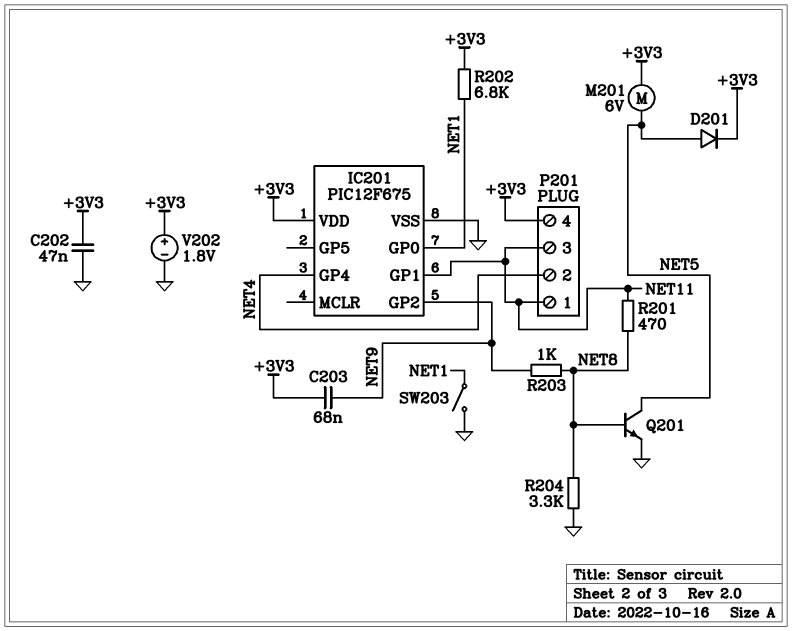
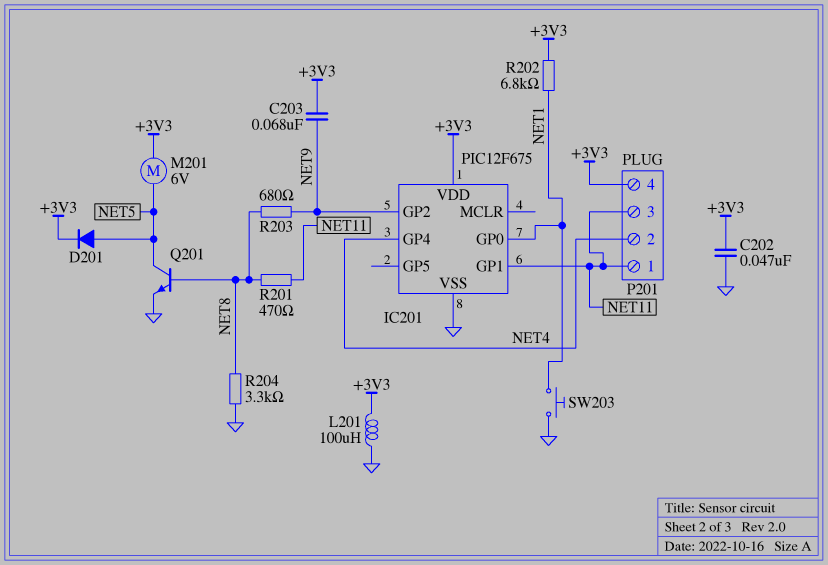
L201: none -> 100uH (+3V3, GND)
R203: 1k (NET8, NET9) -> 680 (NET8, NET9)
SW203: switch (GND, NET1) -> button (GND, NET1)
V202: 1.8V (plus +3V3, minus GND) -> none

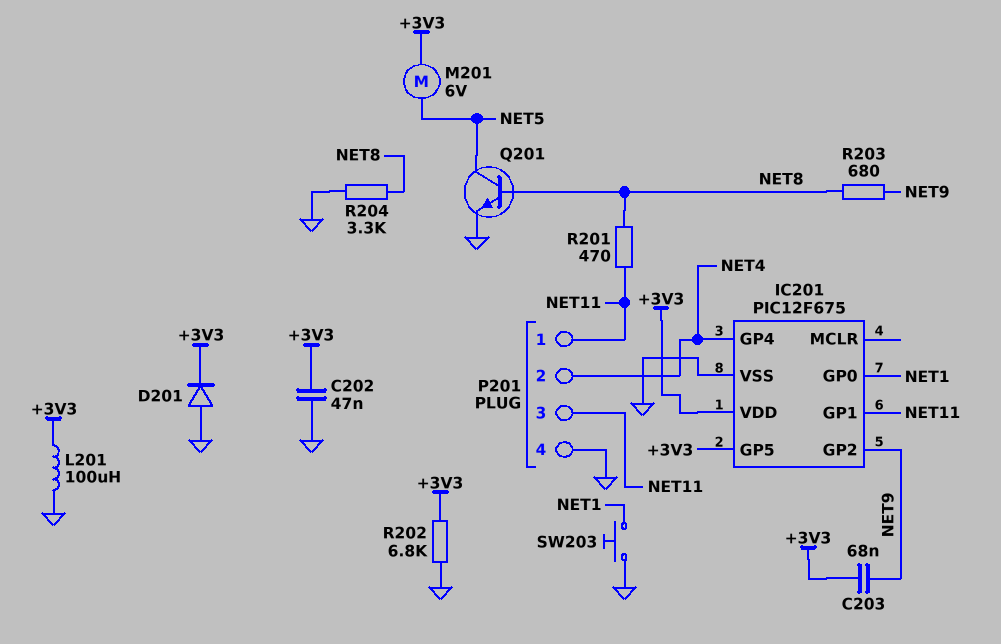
D201: diode (A NET5, K +3V3) -> diode (A GND, K +3V3)
IC201 pin GP5: none -> +3V3
P201 pin 4: +3V3 -> GND
R202: 6.8k (+3V3, NET1) -> 6.8k (+3V3, GND)

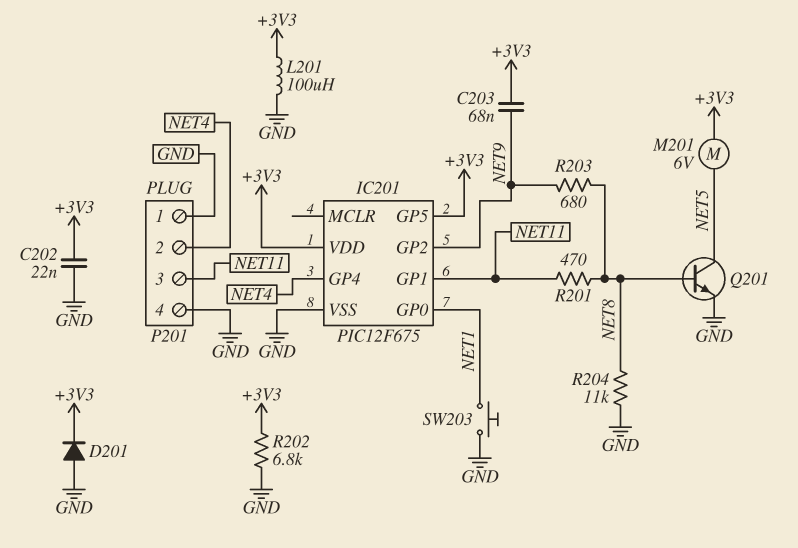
C202: 47nF (+3V3, GND) -> 22nF (+3V3, GND)
P201 pin 1: NET11 -> GND
R204: 3.3k (GND, NET8) -> 11k (GND, NET8)

